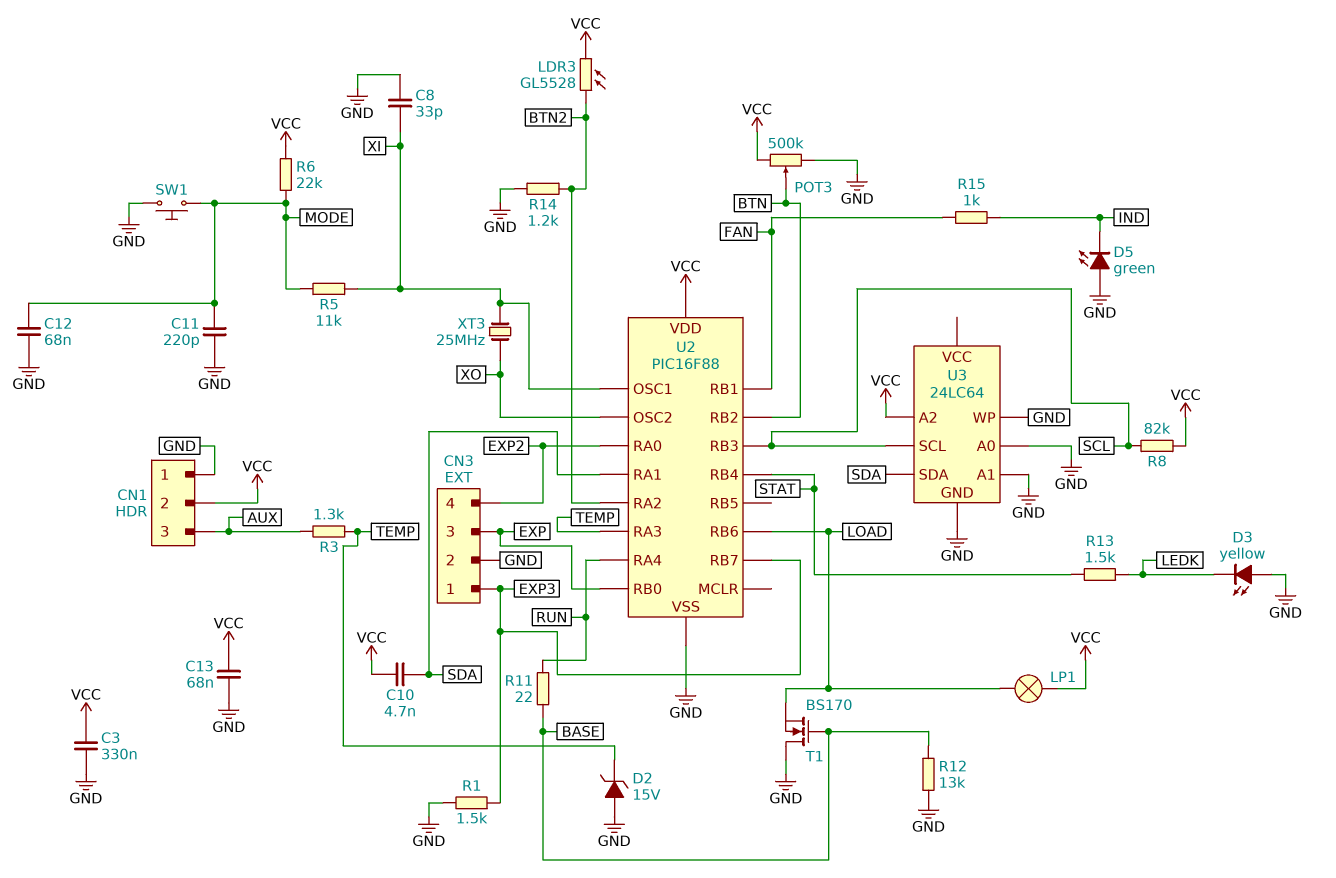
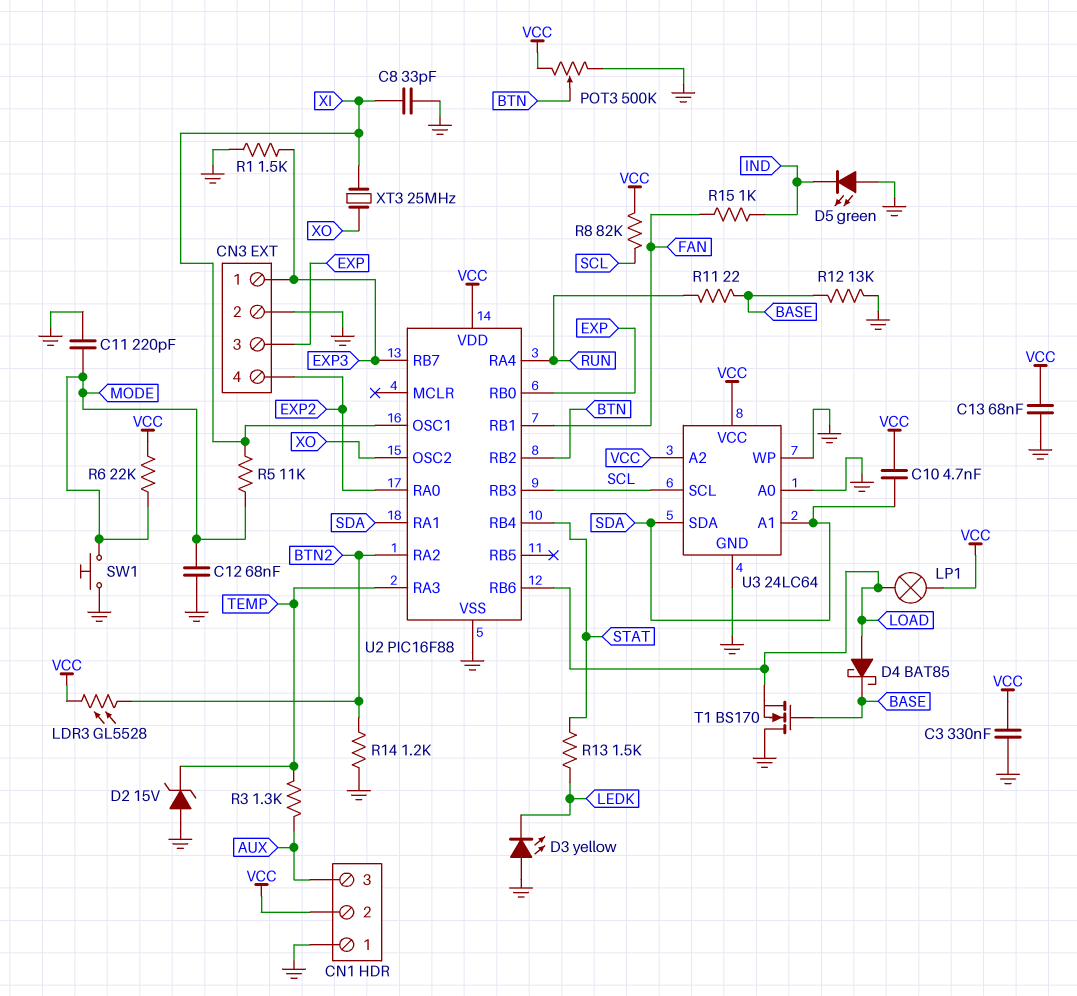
D4: none -> schottky BAT85 (A LOAD, K BASE)
U3 pin A1: GND -> SDA
U3 pin VCC: none -> VCC

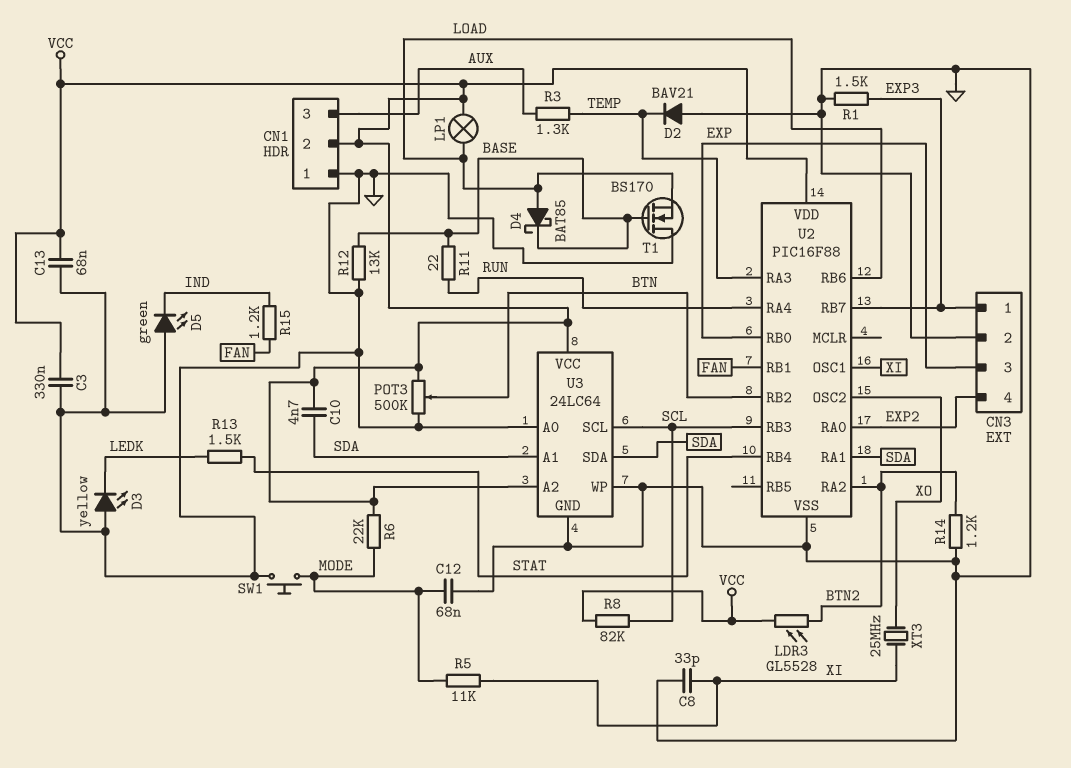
C11: 220pF (GND, MODE) -> none
D2: zener 15V (A GND, K TEMP) -> diode BAV21 (A GND, K TEMP)
R15: 1k (FAN, IND) -> 1.2k (FAN, IND)

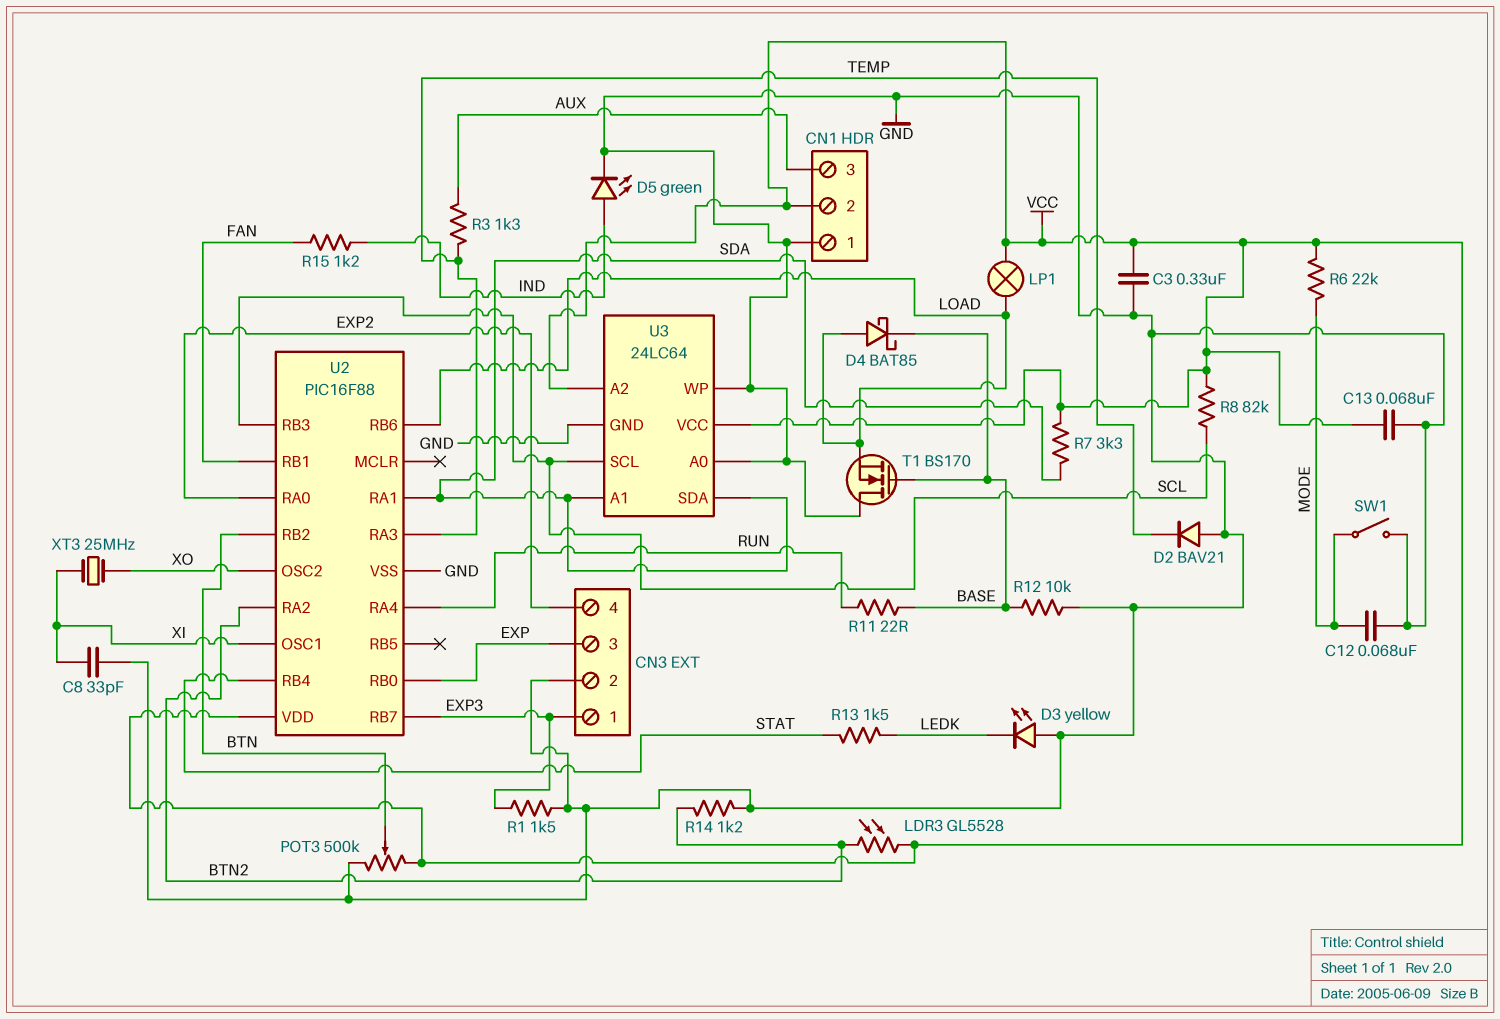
C10: 4.7nF (SDA, VCC) -> none
D5: LED green (A GND, K IND) -> LED green (A IND, K GND)
R5: 11k (MODE, XI) -> none
R7: none -> 3.3k (SDA, VCC)
R12: 13k (BASE, GND) -> 10k (BASE, GND)
SW1: button (GND, MODE) -> switch (GND, MODE)

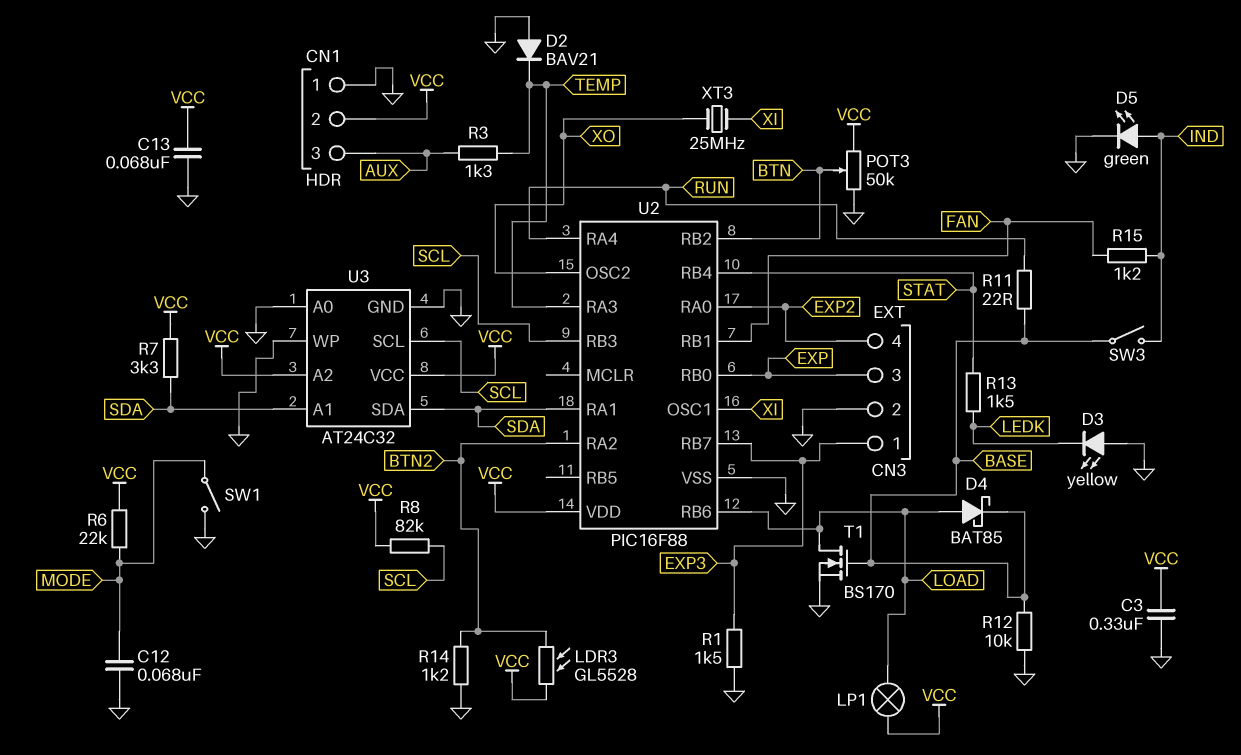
C8: 33pF (GND, XI) -> none
POT3: 500k (GND, VCC, wiper BTN) -> 50k (GND, VCC, wiper BTN)
SW3: none -> switch (BASE, IND)
T1: NMOS BS170 (G BASE, D GND, S LOAD) -> NMOS BS170 (G BASE, D LOAD, S GND)
U3: 24LC64 -> AT24C32

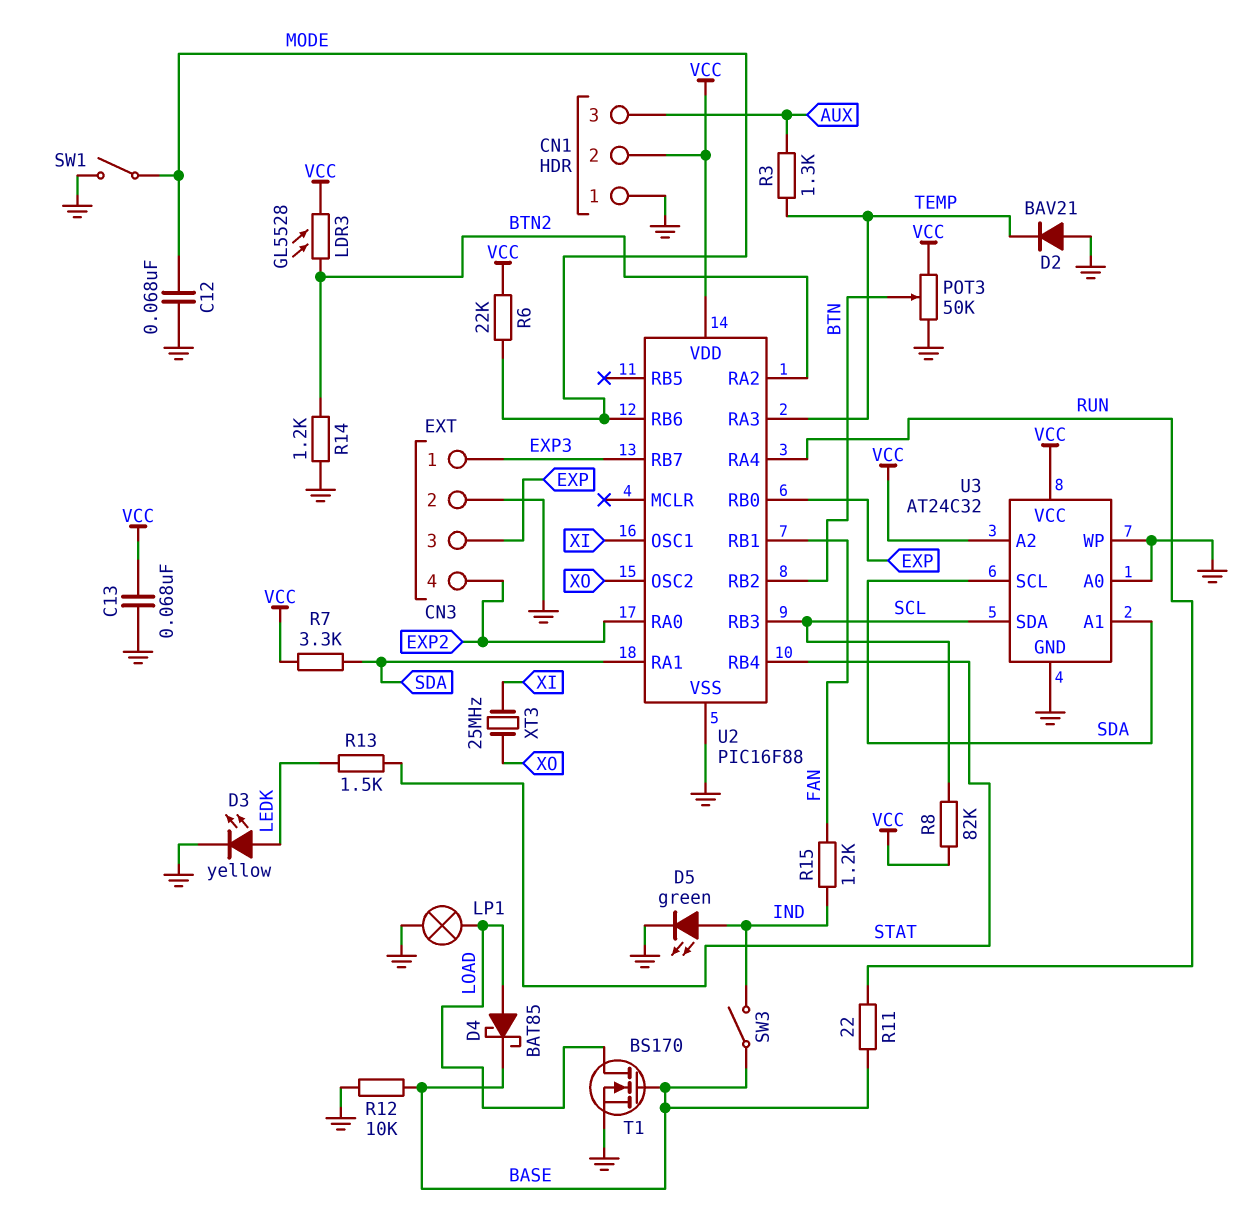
C3: 330nF (GND, VCC) -> none
D3: LED yellow (A GND, K LEDK) -> LED yellow (A LEDK, K GND)
LP1: lamp (LOAD, VCC) -> lamp (GND, LOAD)
R1: 1.5k (EXP3, GND) -> none
U2 pin RB6: LOAD -> MODE
U3 pin SCL: SCL -> SDA
U3 pin SDA: SDA -> SCL

